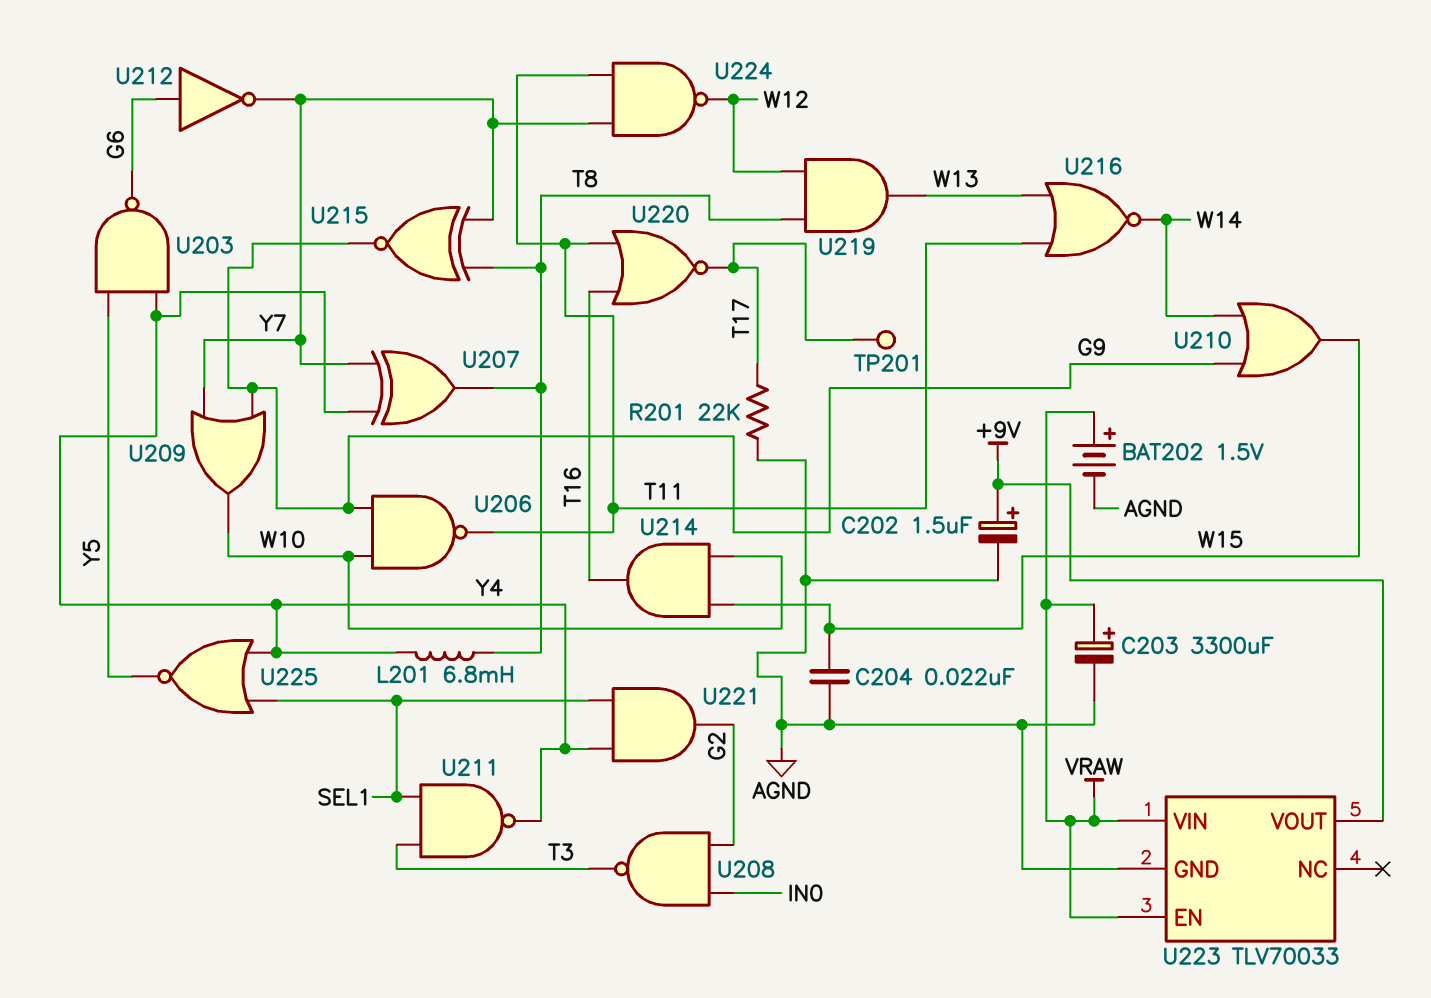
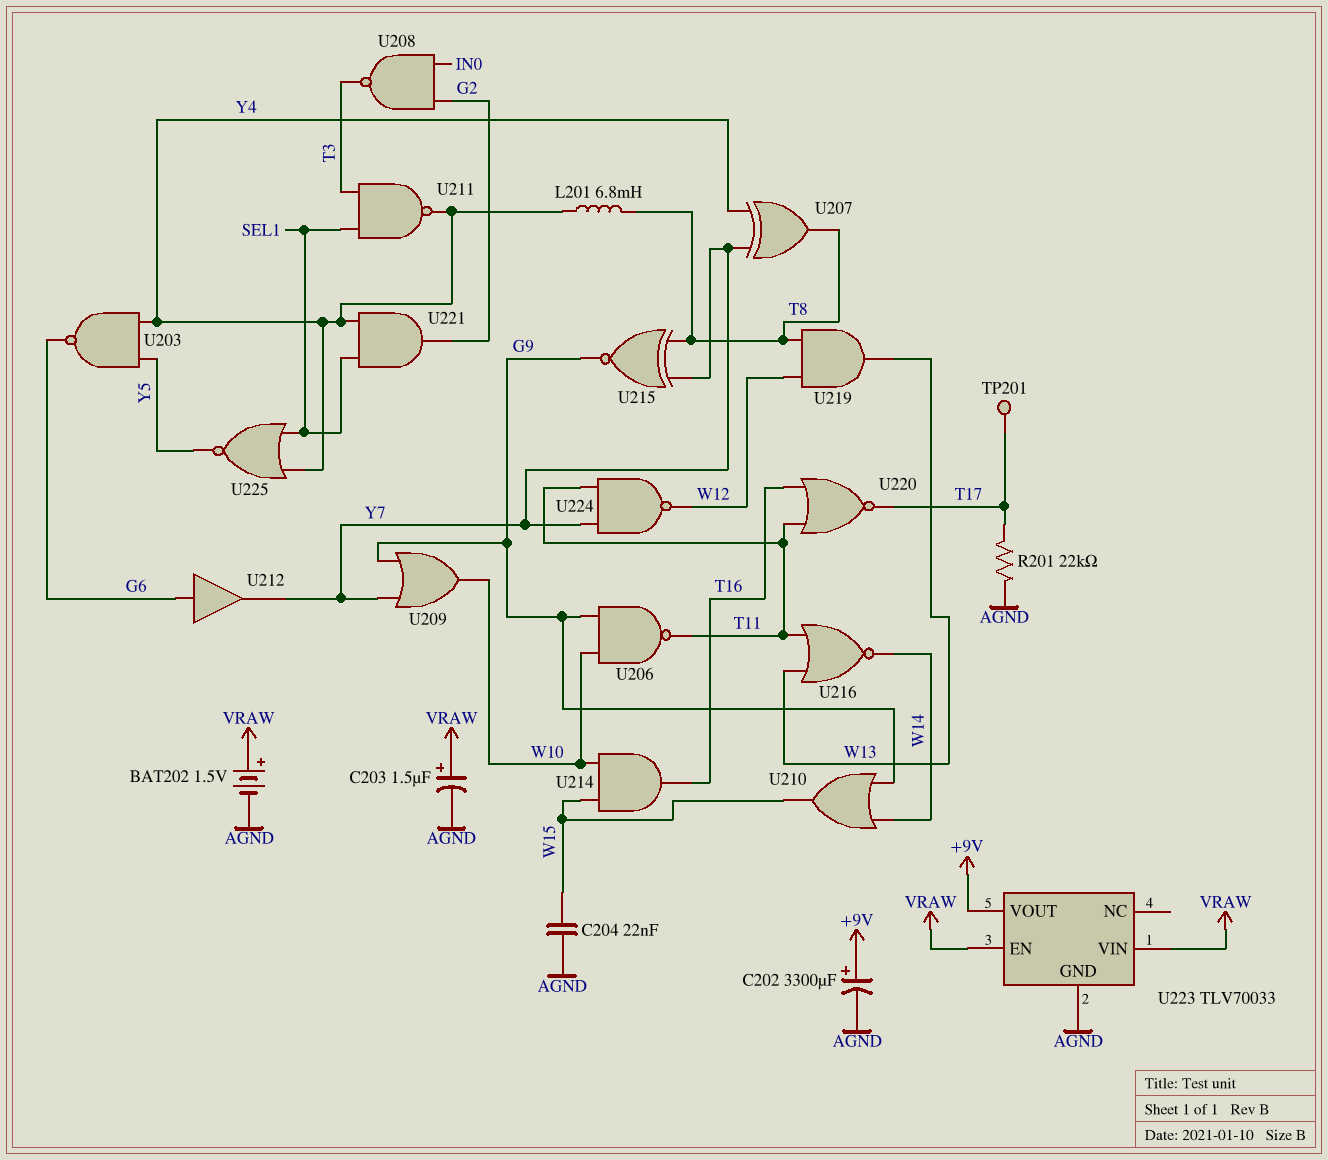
C202: 1.5uF (plus +9V, minus AGND) -> 3300uF (plus +9V, minus AGND)
C203: 3300uF (plus VRAW, minus AGND) -> 1.5uF (plus VRAW, minus AGND)
U212: NOT (in G6, out Y7) -> buffer (in G6, out Y7)

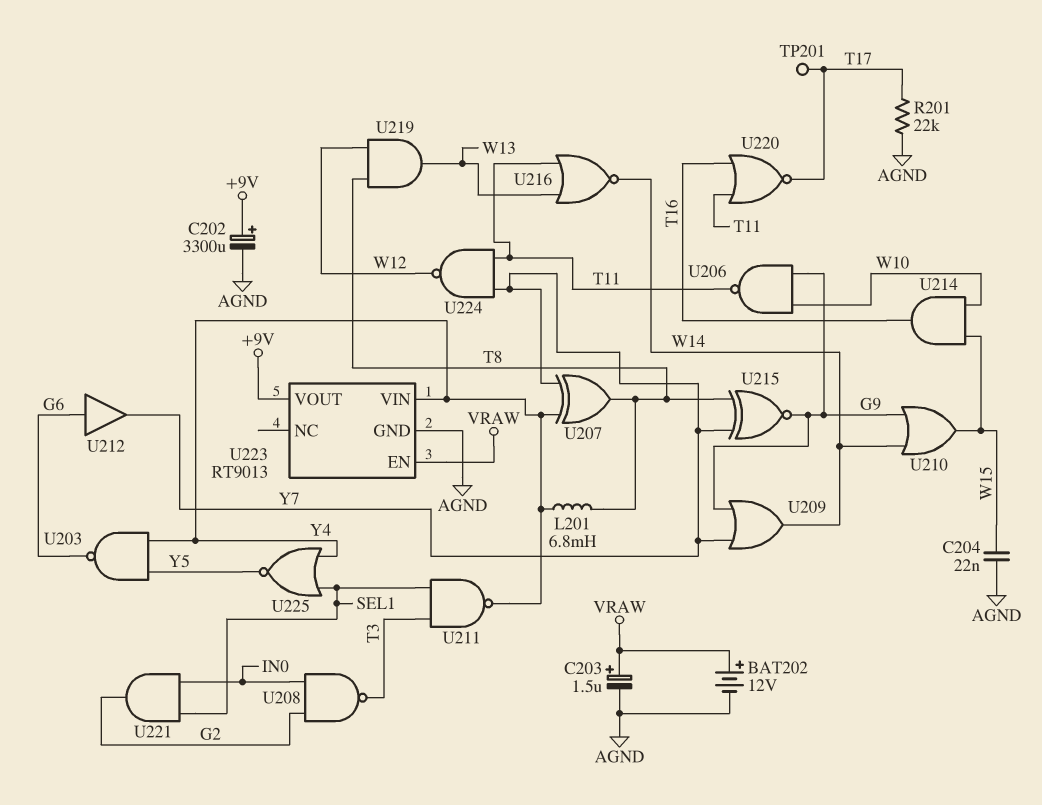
BAT202: 1.5V (plus VRAW, minus AGND) -> 12V (plus VRAW, minus AGND)
U209: OR (in G9, in Y7, out W10) -> OR (in G9, in Y7, out W14)
U221: AND (in SEL1, in Y4, out G2) -> AND (in IN0, in SEL1, out G2)
U223: TLV70033 -> RT9013
U223 pin VIN: VRAW -> Y4

